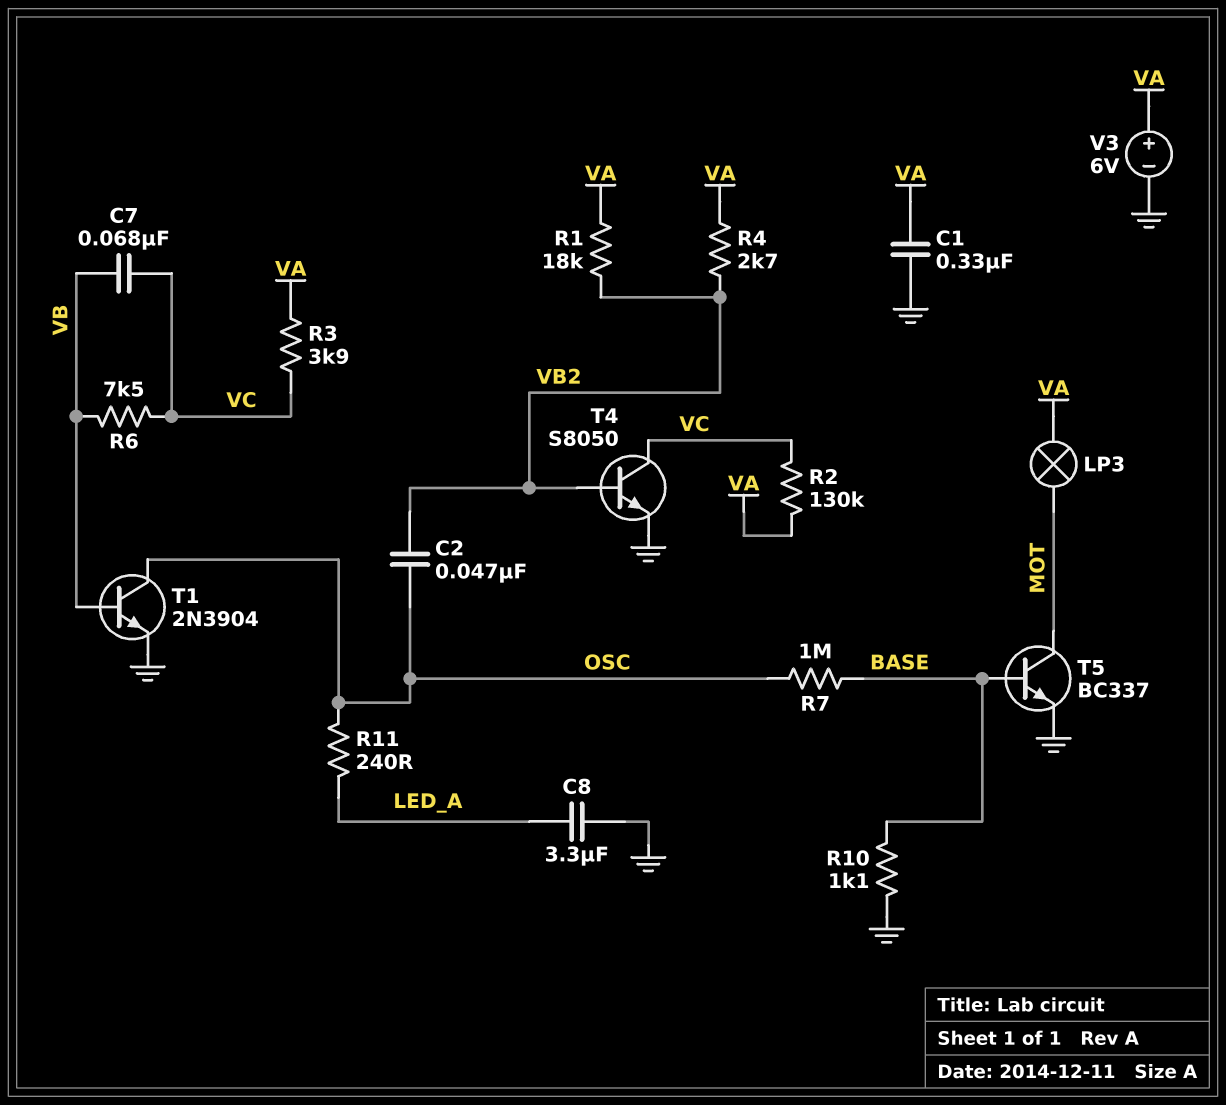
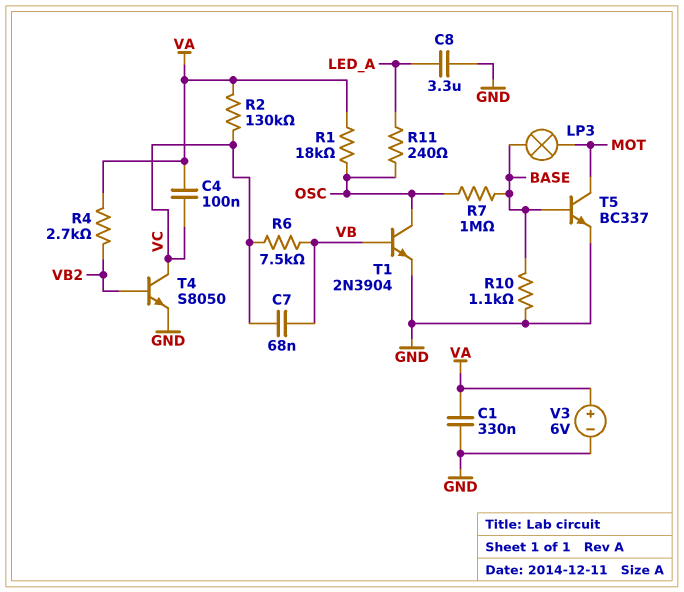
C2: 47nF (OSC, VB2) -> none
C4: none -> 100nF (VA, VC)
LP3: lamp (MOT, VA) -> lamp (BASE, MOT)
R1: 18k (VA, VB2) -> 18k (OSC, VA)
R3: 3.9k (VA, VC) -> none

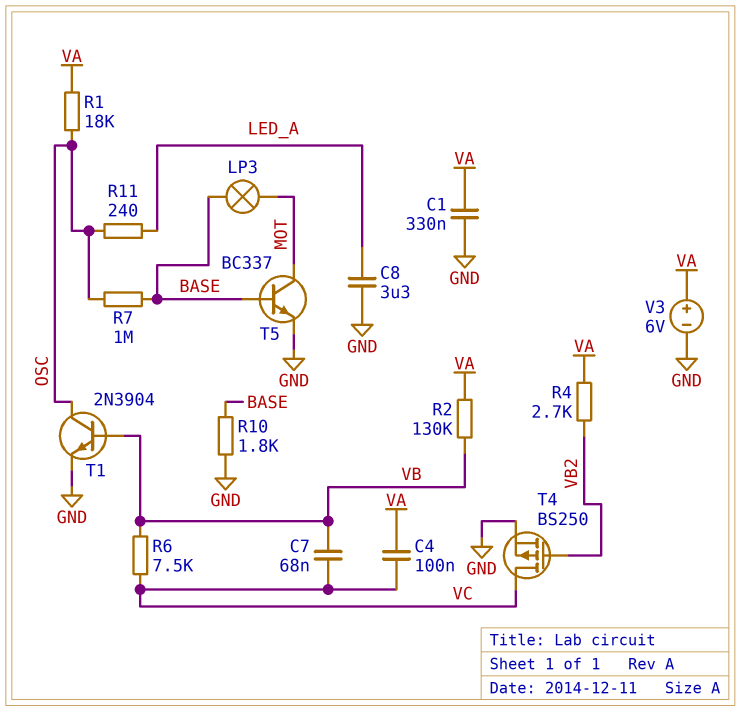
R2: 130k (VA, VC) -> 130k (VA, VB)
R10: 1.1k (BASE, GND) -> 1.8k (BASE, GND)
T4: NPN S8050 (B VB2, C VC, E GND) -> PMOS BS250 (G VB2, D VC, S GND)

